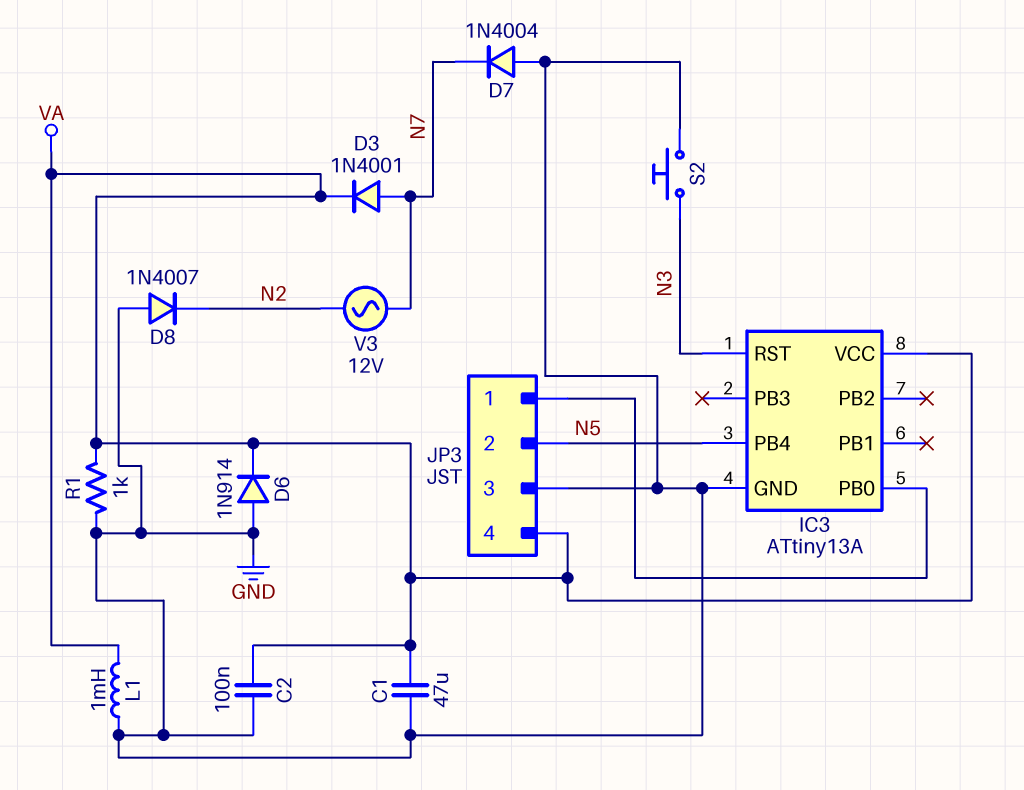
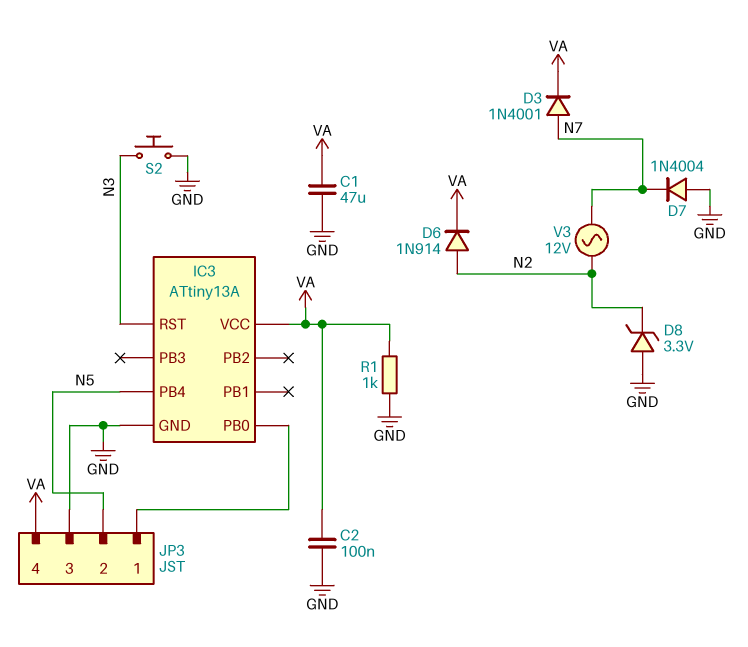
D6: diode 1N914 (A GND, K VA) -> diode 1N914 (A N2, K VA)
D8: diode 1N4007 (A GND, K N2) -> zener 3.3V (A GND, K N2)
L1: 1mH (GND, VA) -> none

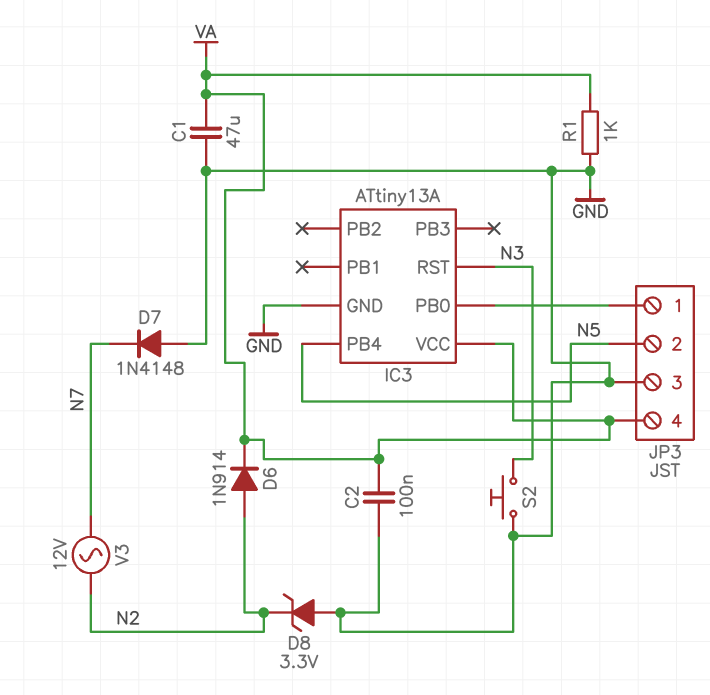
D3: diode 1N4001 (A N7, K VA) -> none
D7: diode 1N4004 (A GND, K N7) -> diode 1N4148 (A GND, K N7)

